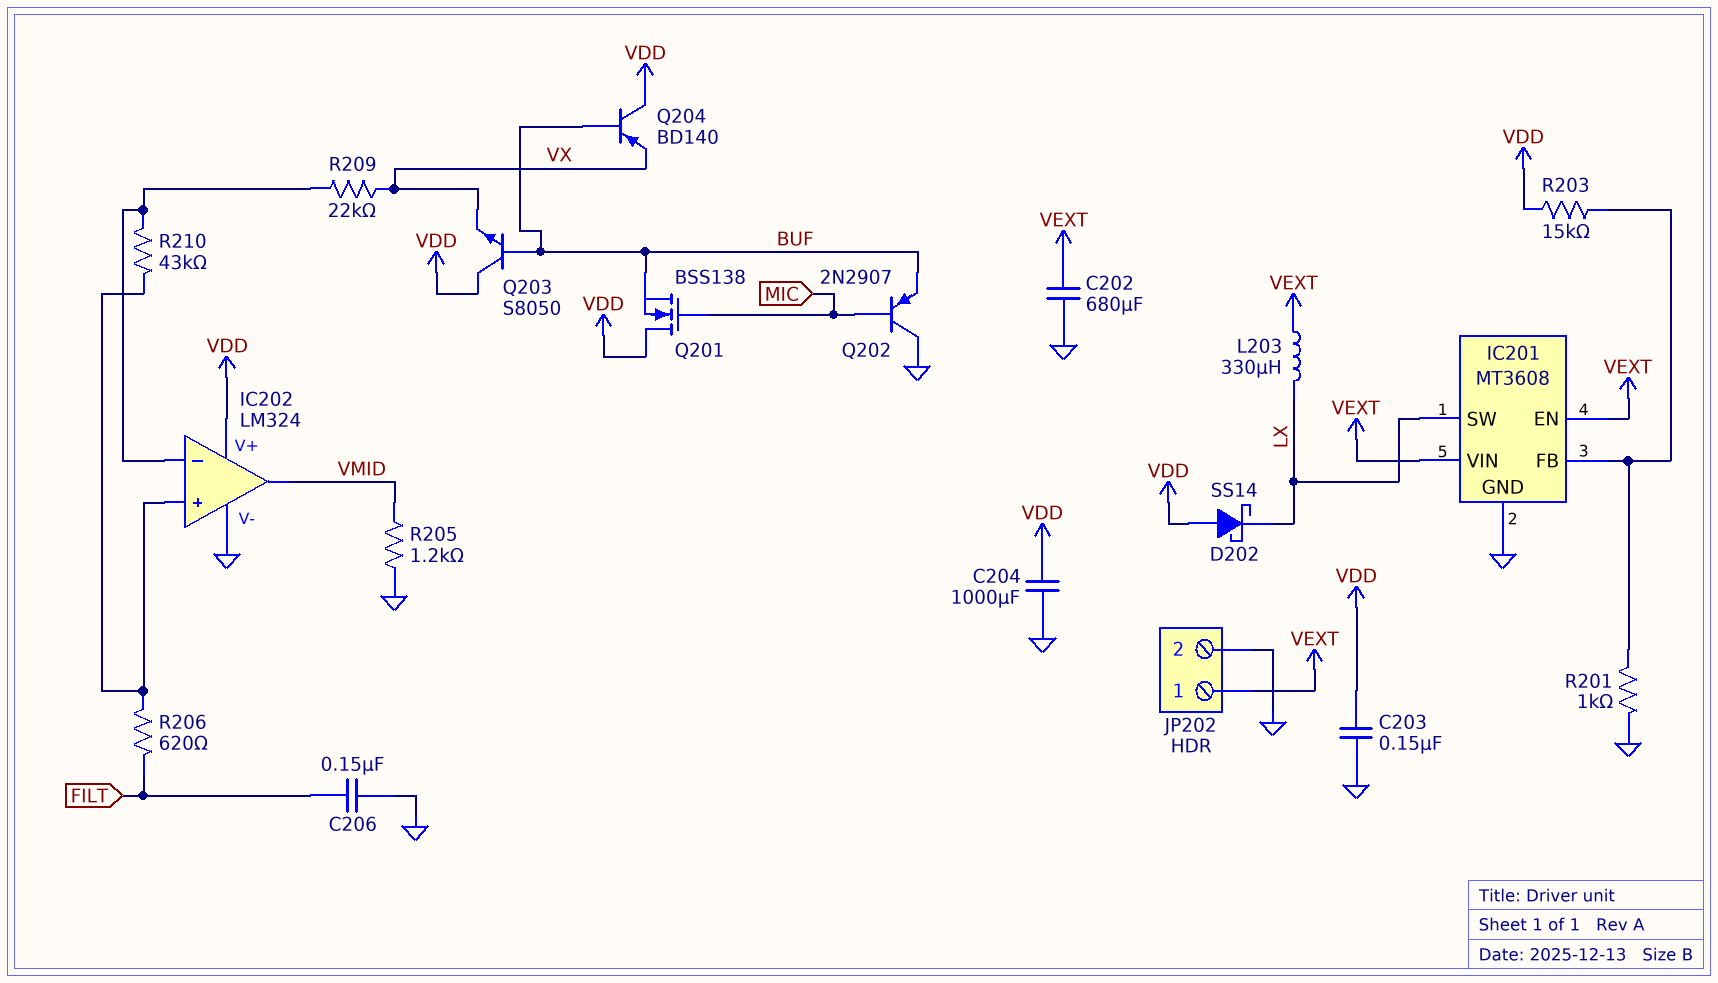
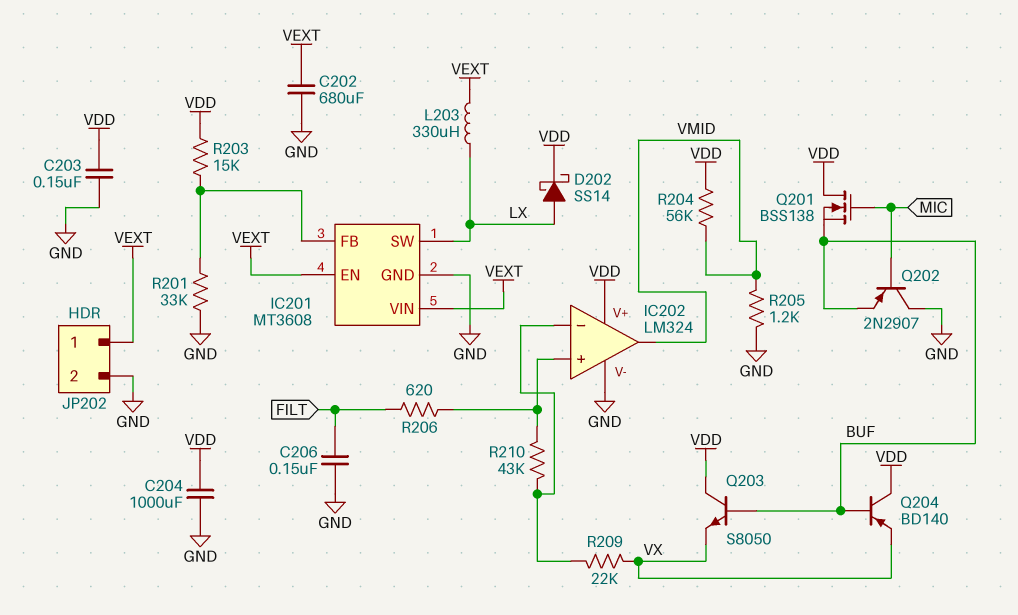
D202: schottky SS14 (A VDD, K LX) -> schottky SS14 (A LX, K VDD)
R201: 1k (GND, IC201/FB) -> 33k (GND, IC201/FB)
R204: none -> 56k (VDD, VMID)

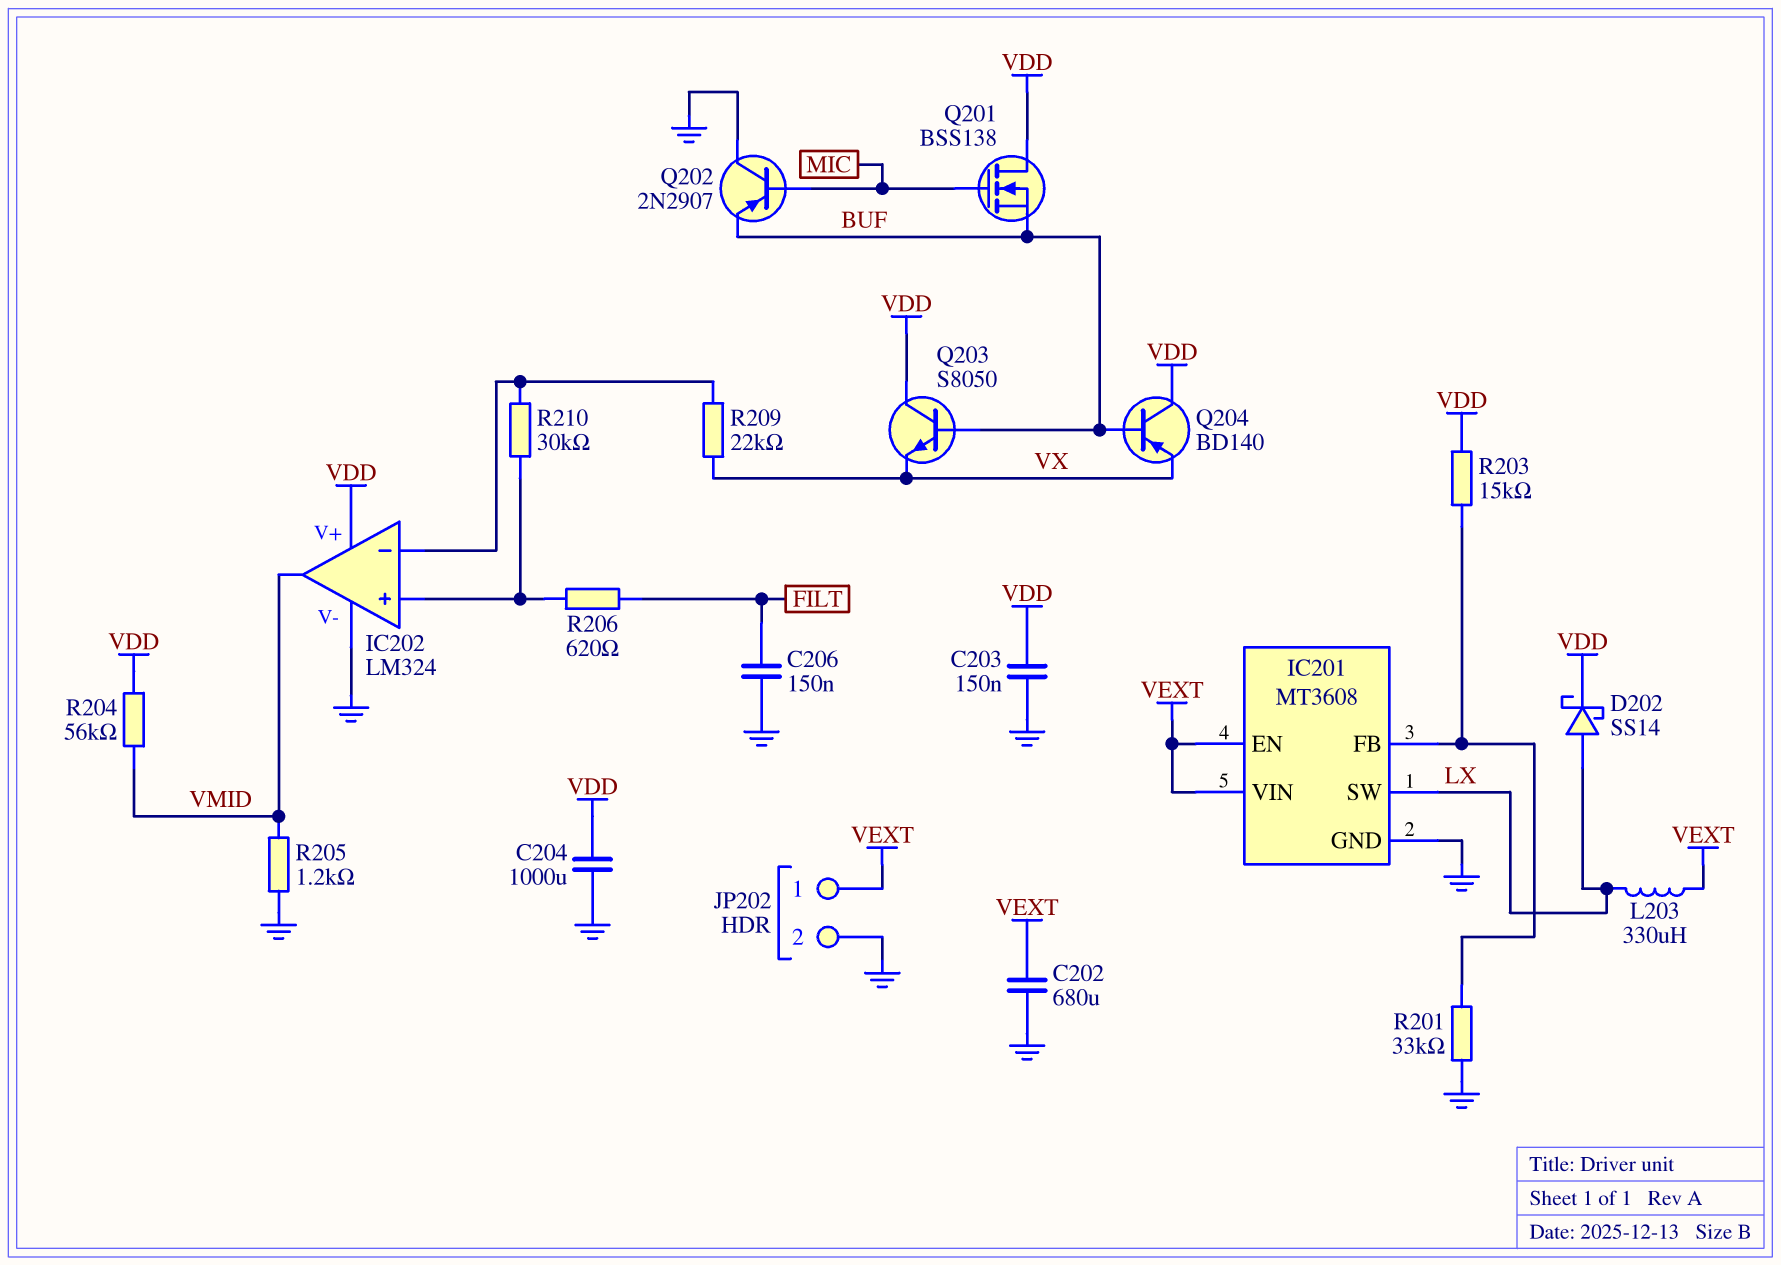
R210: 43k (IC202/in+, IC202/in-) -> 30k (IC202/in+, IC202/in-)

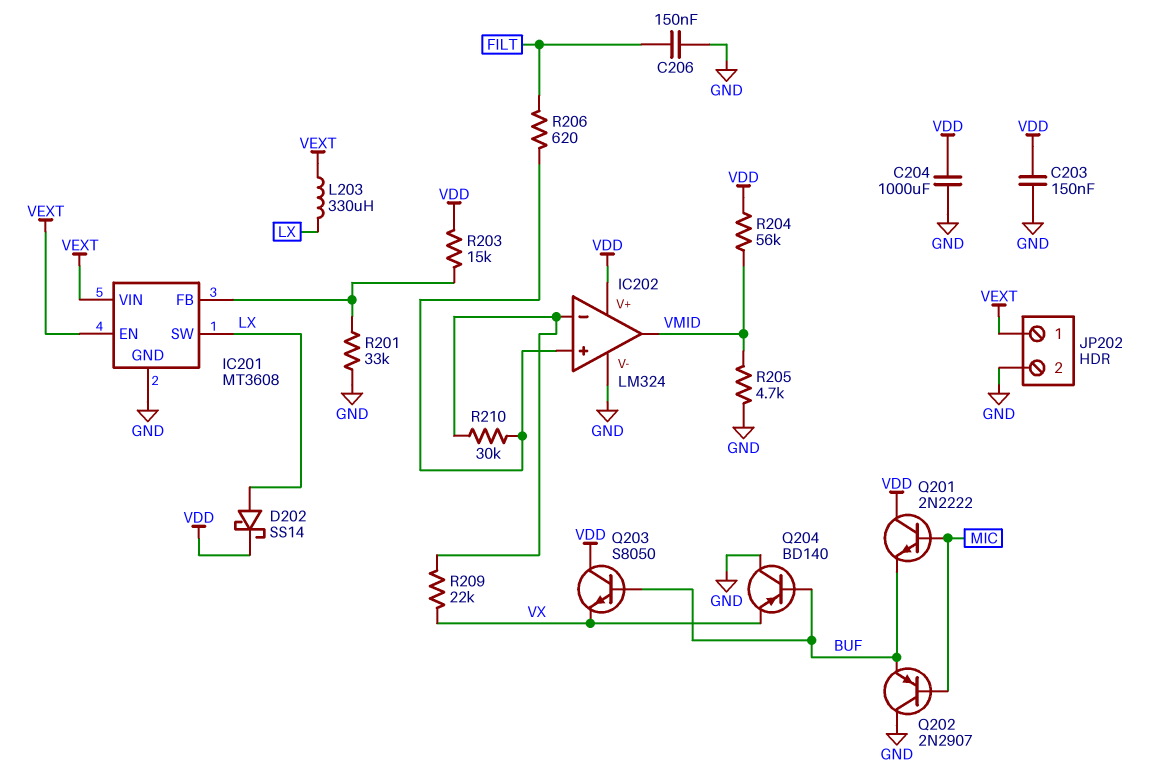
C202: 680uF (GND, VEXT) -> none
Q201: NMOS BSS138 (G MIC, D VDD, S BUF) -> NPN 2N2222 (B MIC, C VDD, E BUF)
Q204: PNP BD140 (B BUF, C VDD, E VX) -> PNP BD140 (B BUF, C GND, E VX)
R205: 1.2k (GND, VMID) -> 4.7k (GND, VMID)

